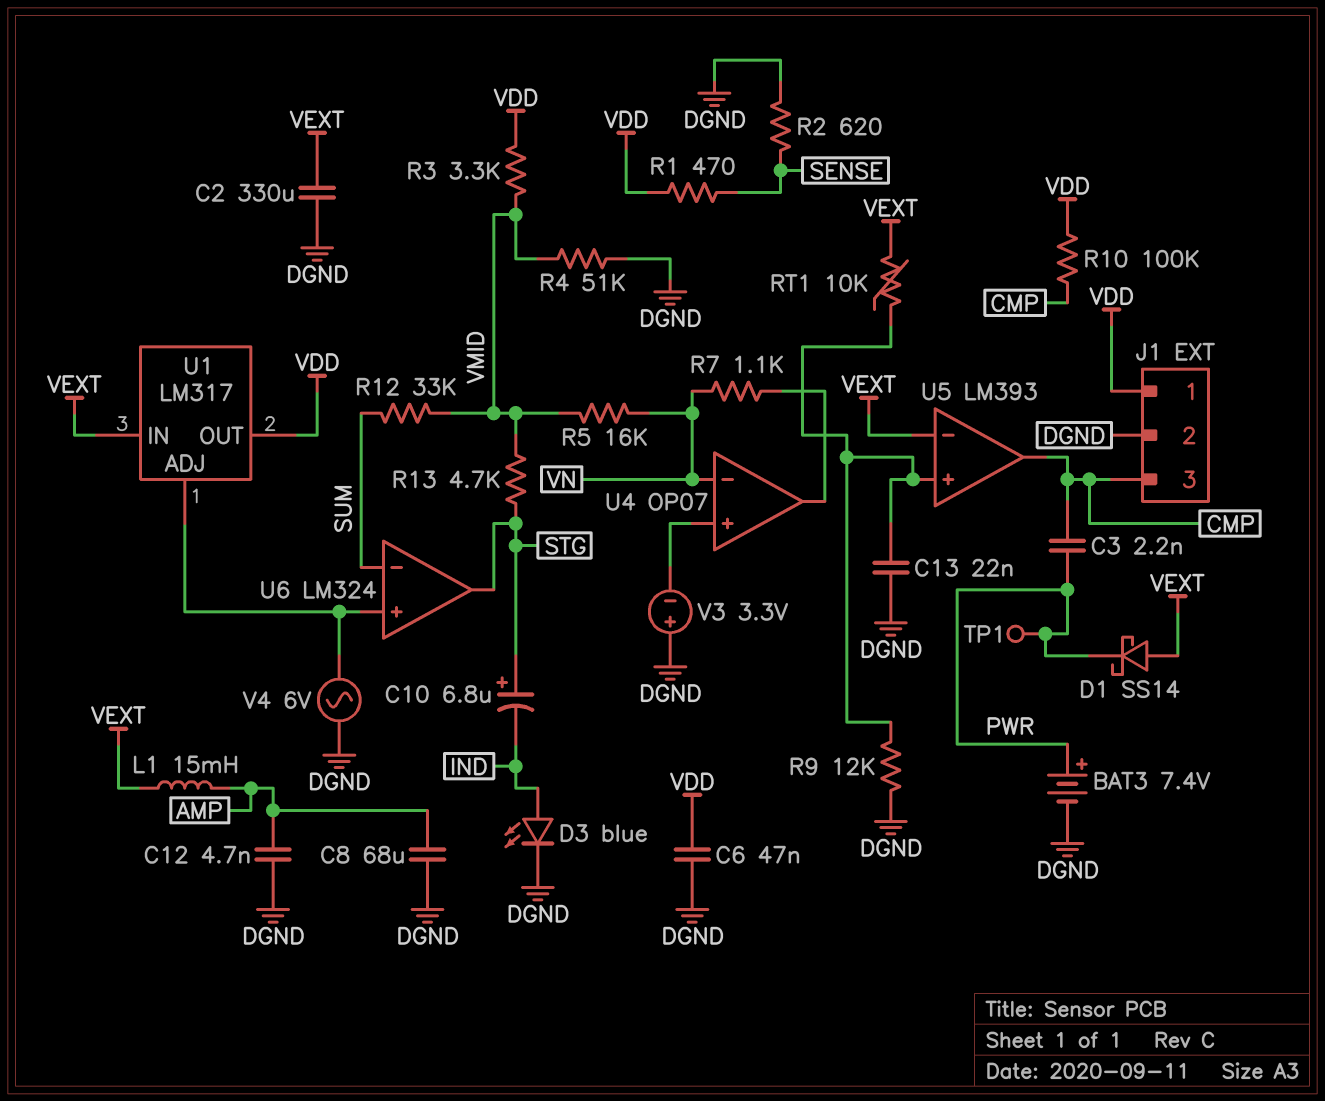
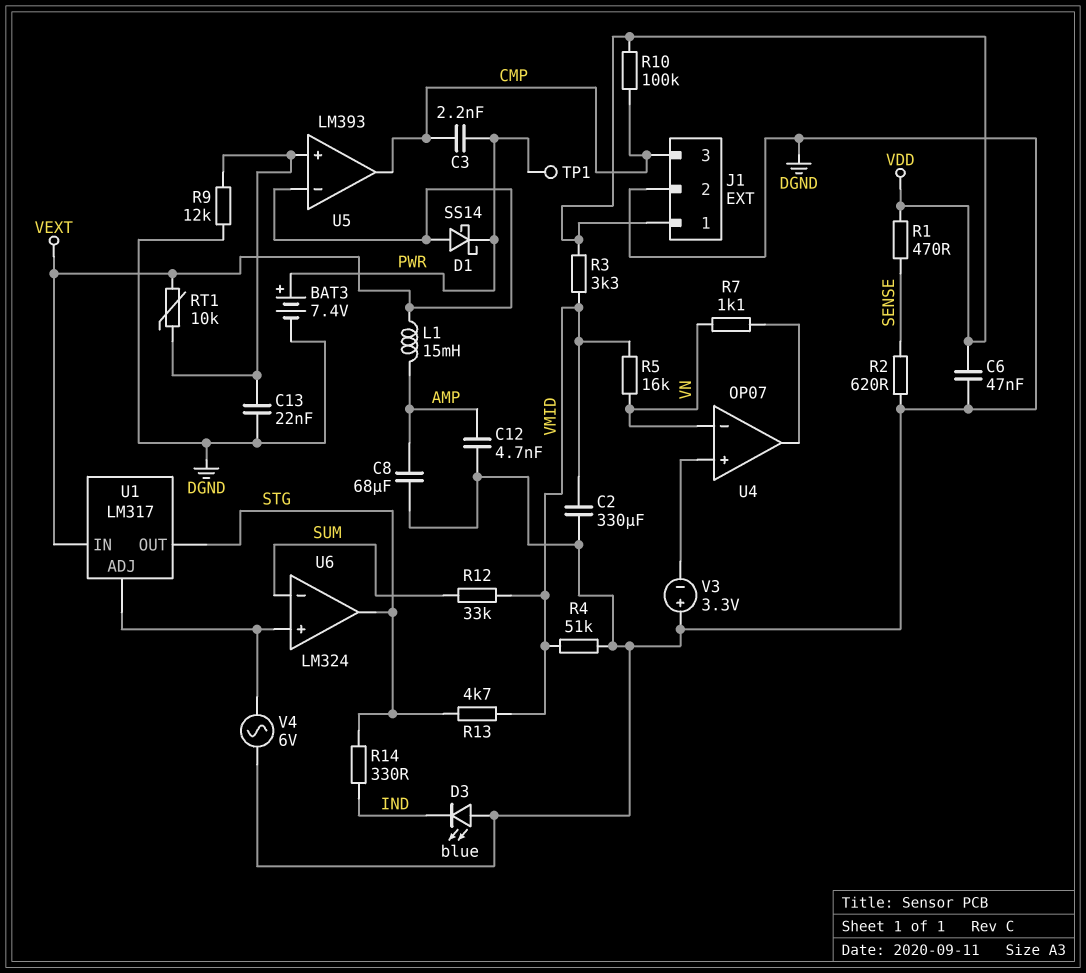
C2: 330uF (DGND, VEXT) -> 330uF (DGND, VMID)
C10: 6.8uF (plus STG, minus IND) -> none
D3: LED blue (A IND, K DGND) -> LED blue (A DGND, K IND)
R14: none -> 330 (IND, STG)
U1 pin OUT: VDD -> STG

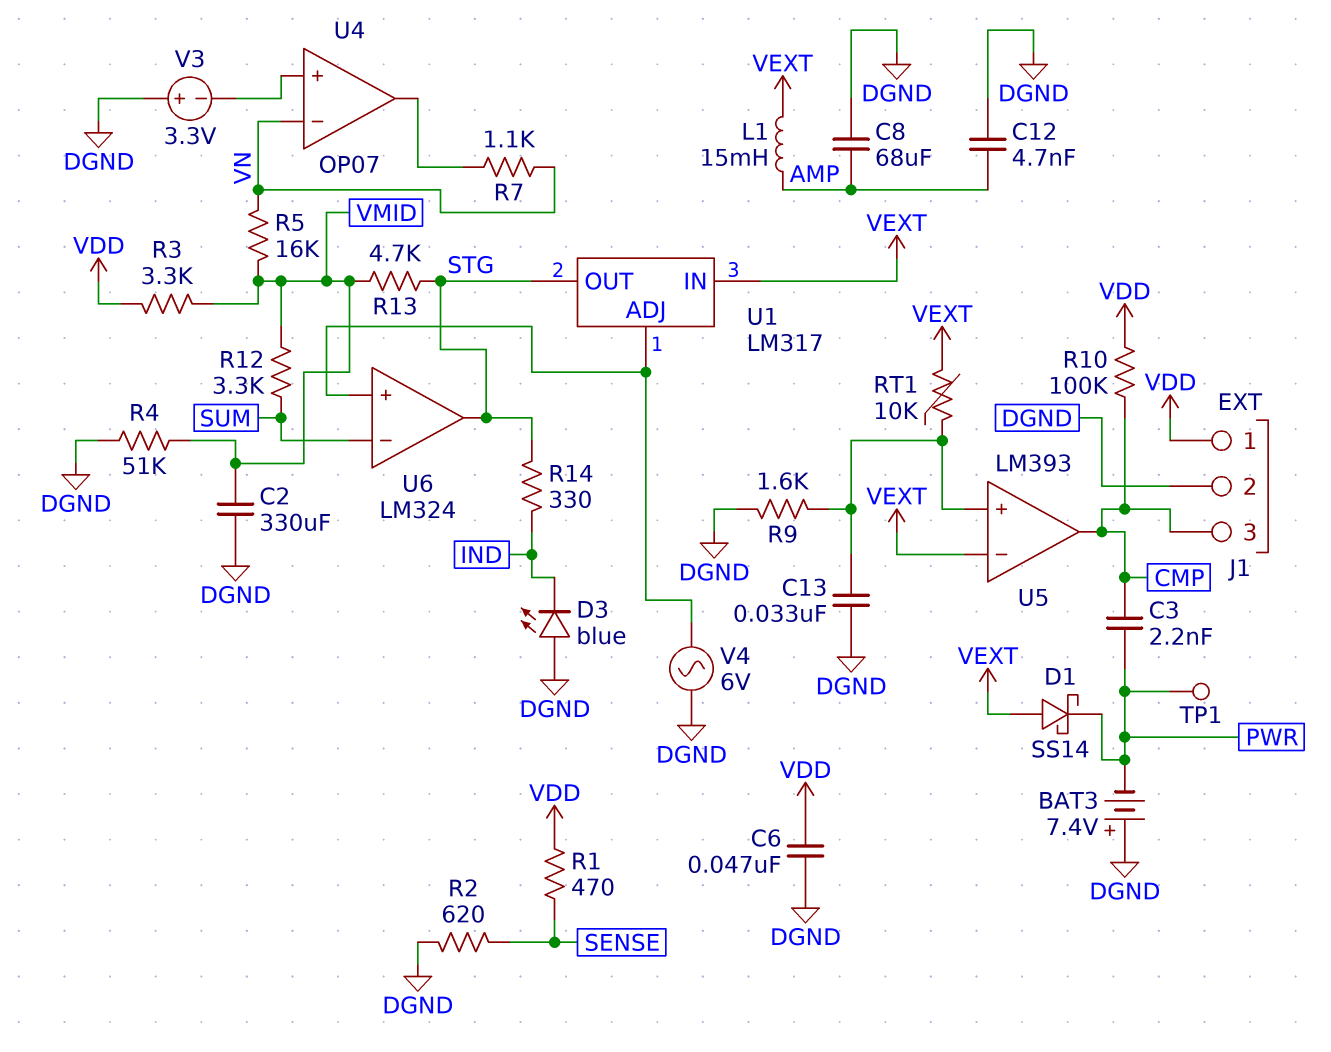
BAT3: 7.4V (plus PWR, minus DGND) -> 7.4V (plus DGND, minus PWR)
C13: 22nF (DGND, U5/in+) -> 33nF (DGND, U5/in+)
R9: 12k (DGND, U5/in+) -> 1.6k (DGND, U5/in+)
R12: 33k (SUM, VMID) -> 3.3k (SUM, VMID)

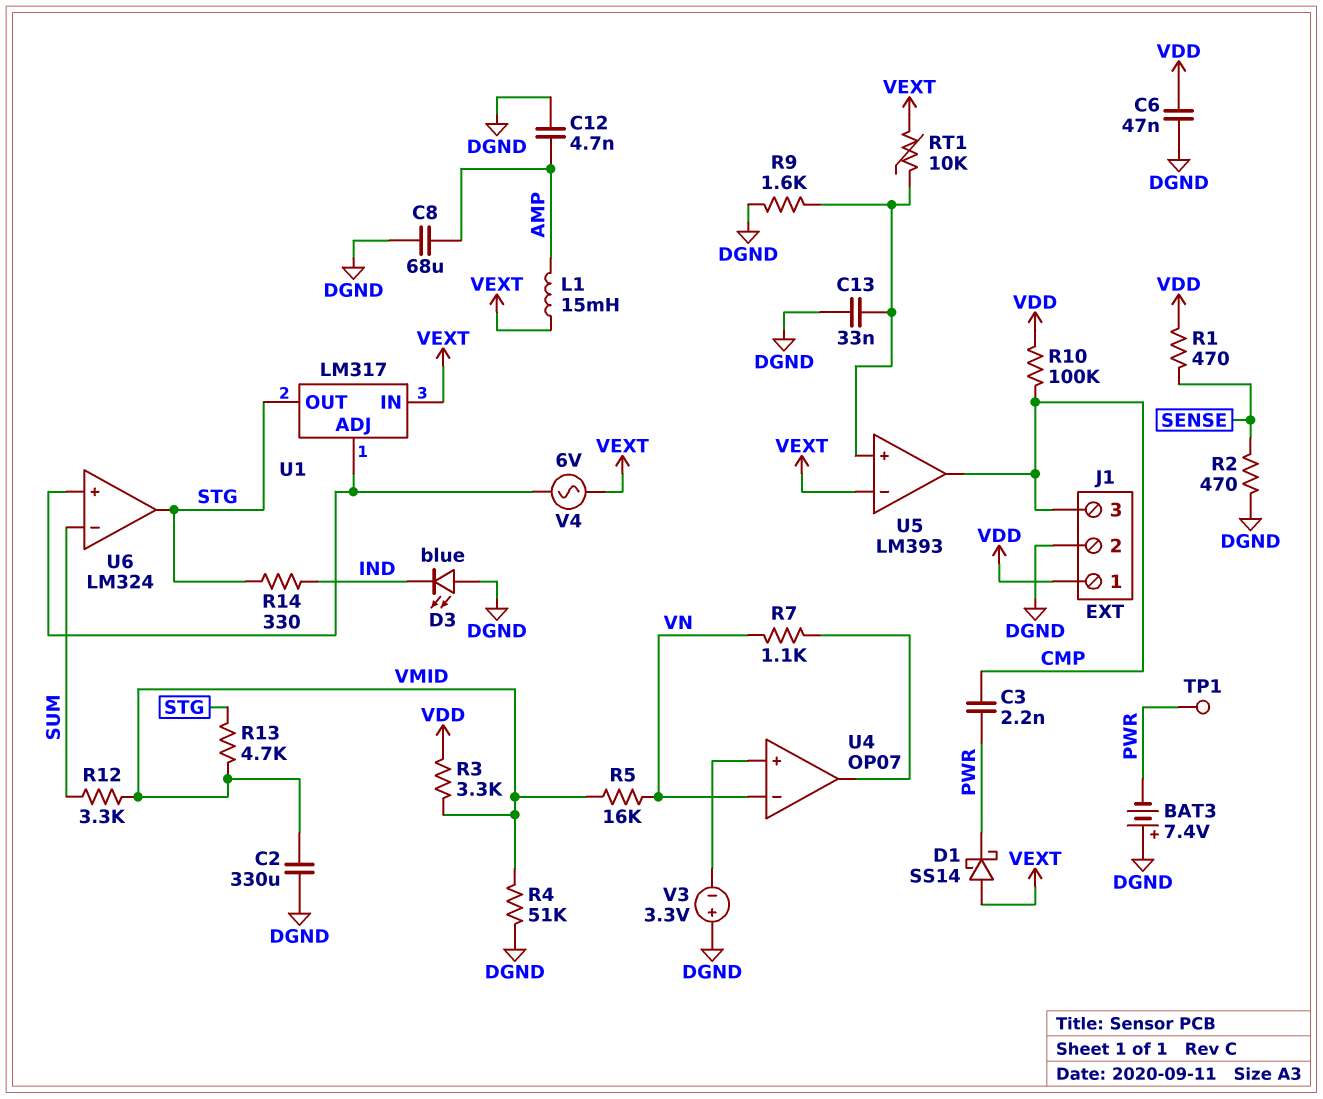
R2: 620 (DGND, SENSE) -> 470 (DGND, SENSE)
V4: AC 6V (DGND, U1/ADJ) -> AC 6V (U1/ADJ, VEXT)

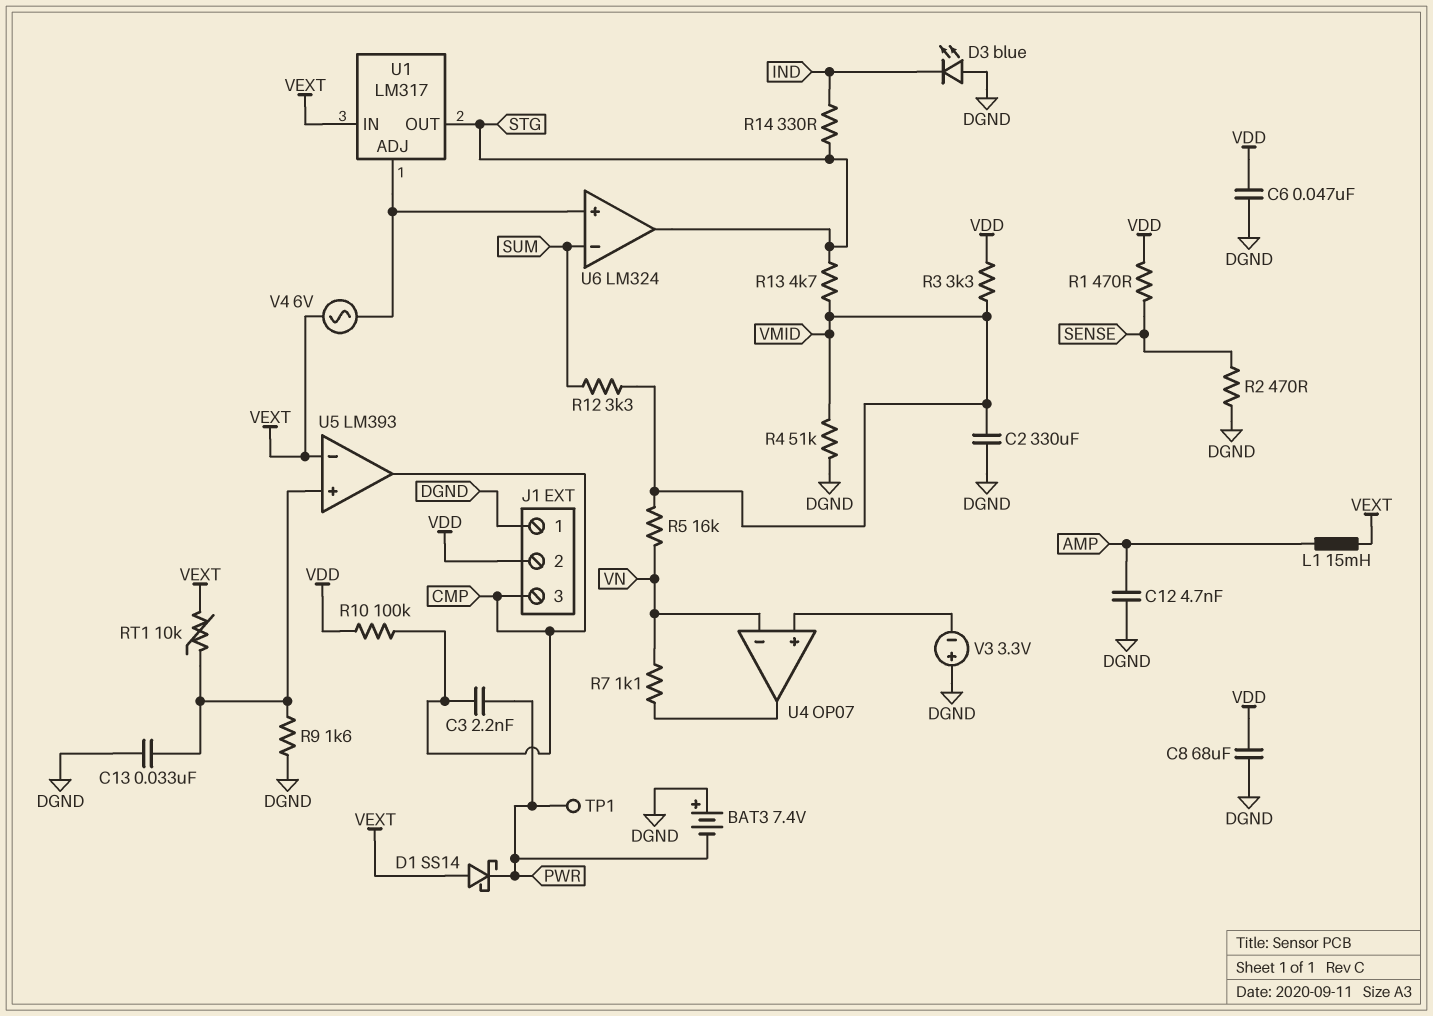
C8: 68uF (AMP, DGND) -> 68uF (DGND, VDD)
J1 pin 1: VDD -> DGND
J1 pin 2: DGND -> VDD

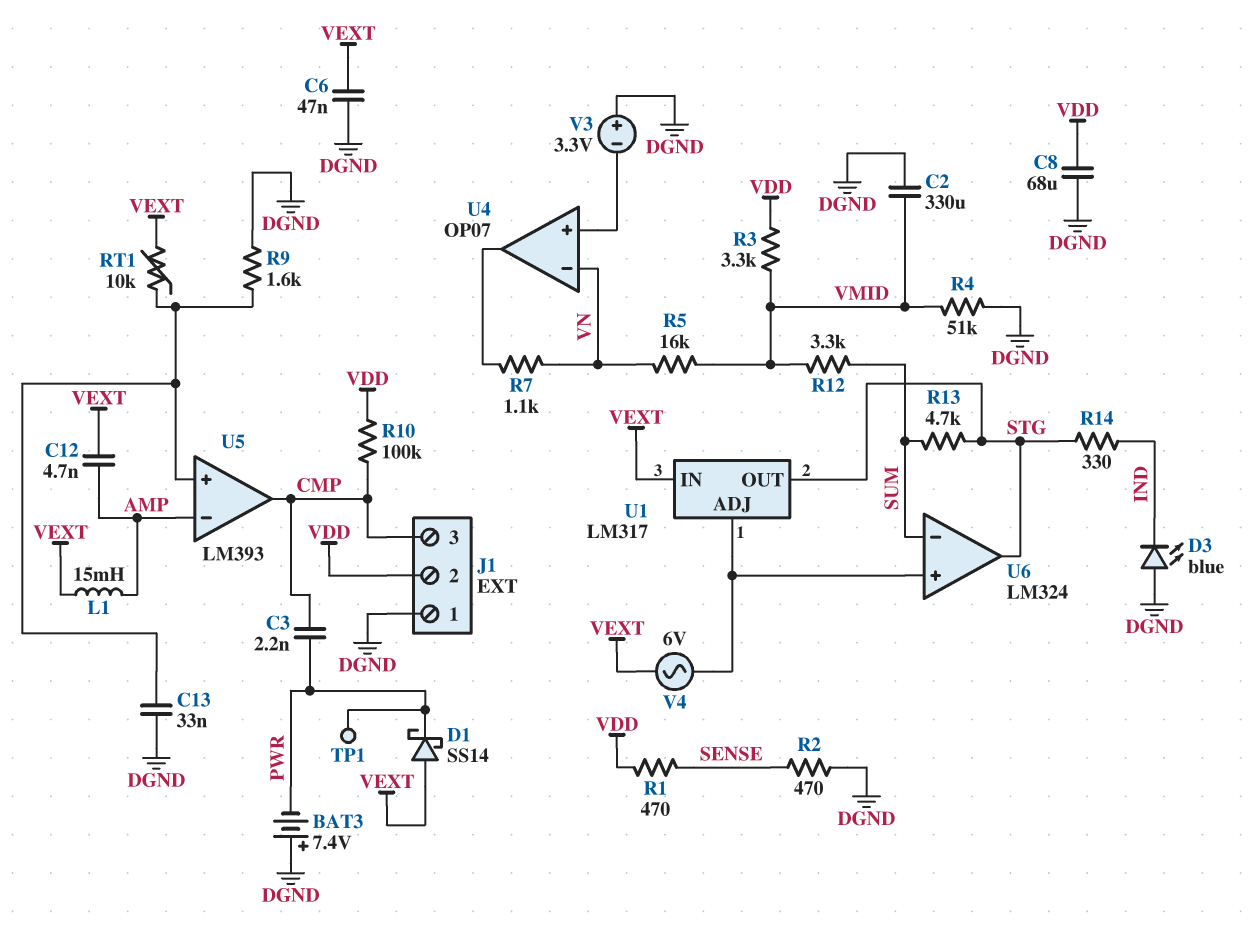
C6: 47nF (DGND, VDD) -> 47nF (DGND, VEXT)
C12: 4.7nF (AMP, DGND) -> 4.7nF (AMP, VEXT)
R13: 4.7k (STG, VMID) -> 4.7k (STG, SUM)
U5 pin in-: VEXT -> AMP

